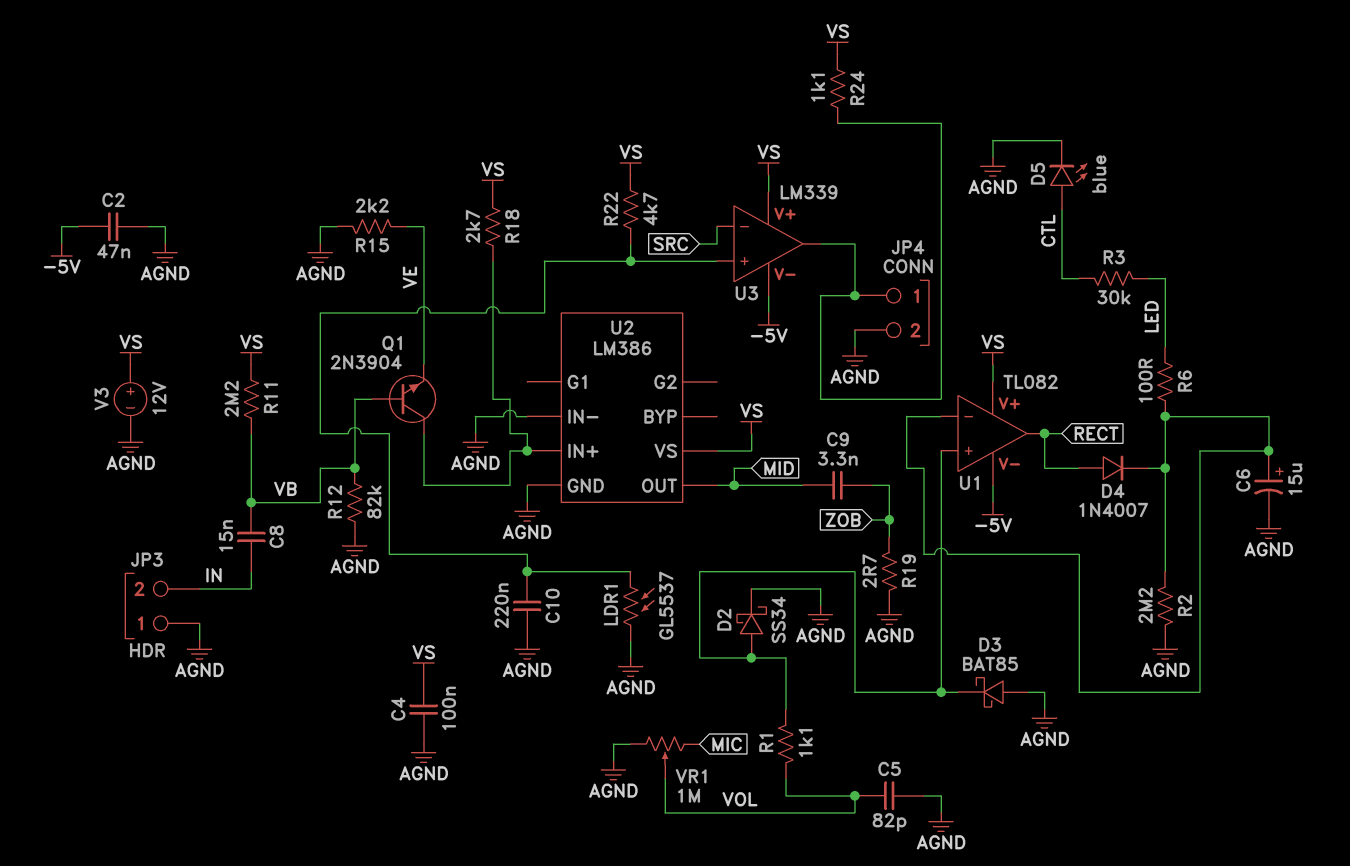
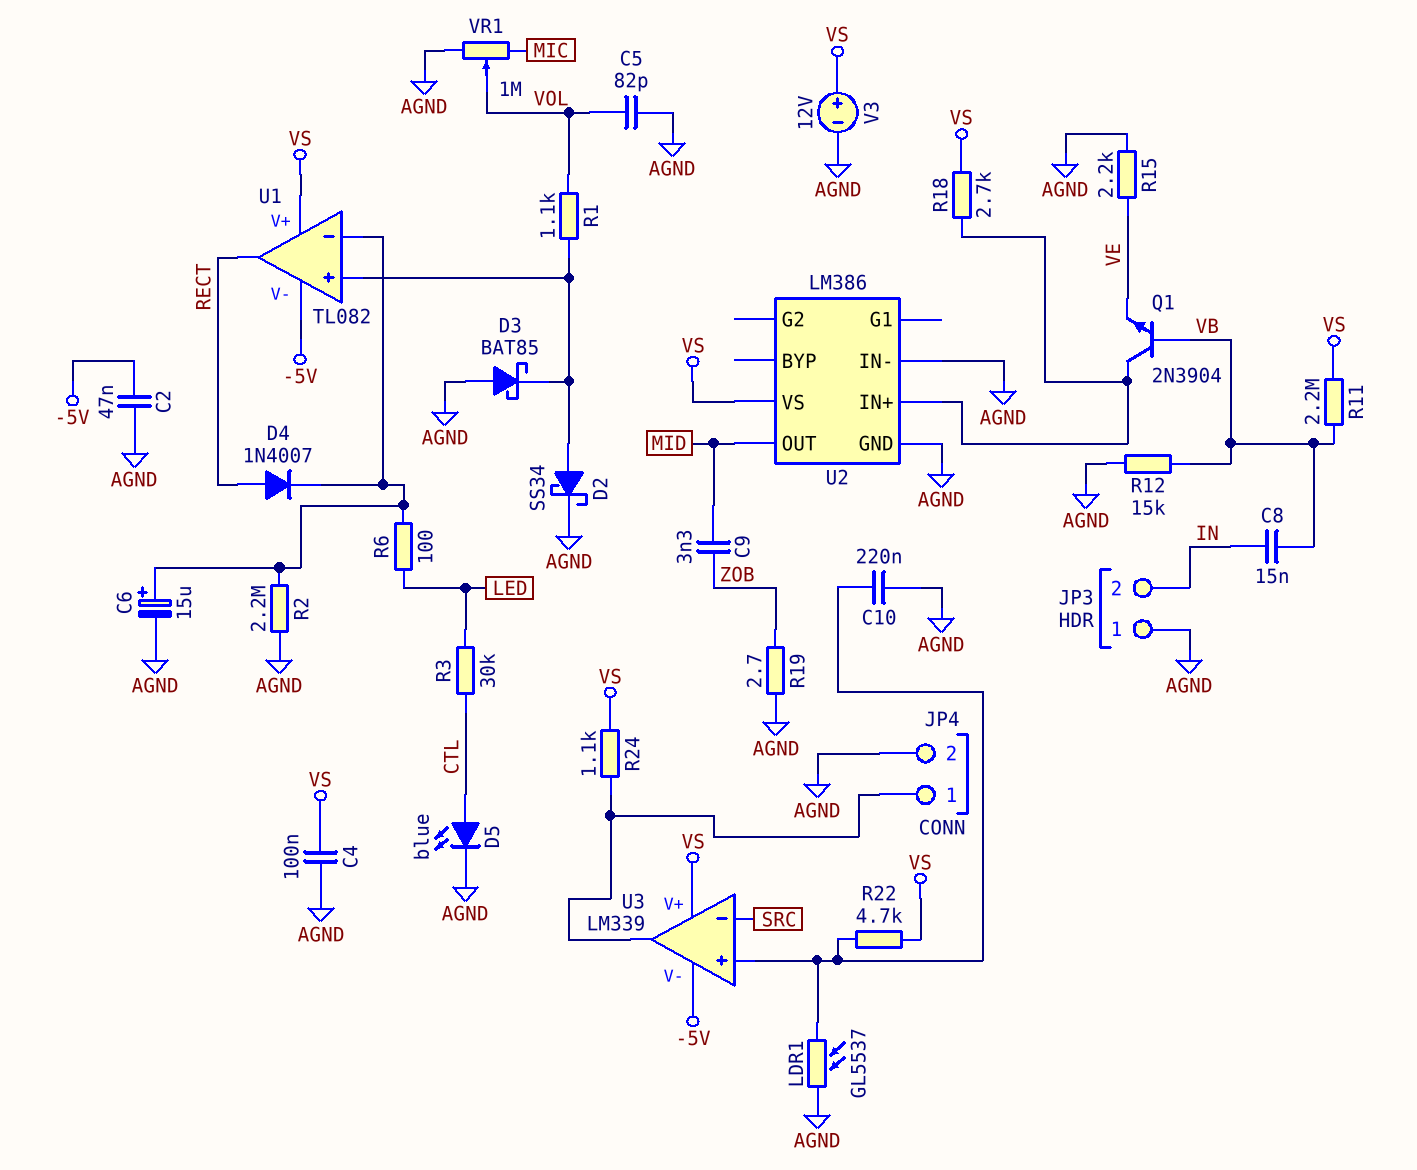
R12: 82k (AGND, VB) -> 15k (AGND, VB)

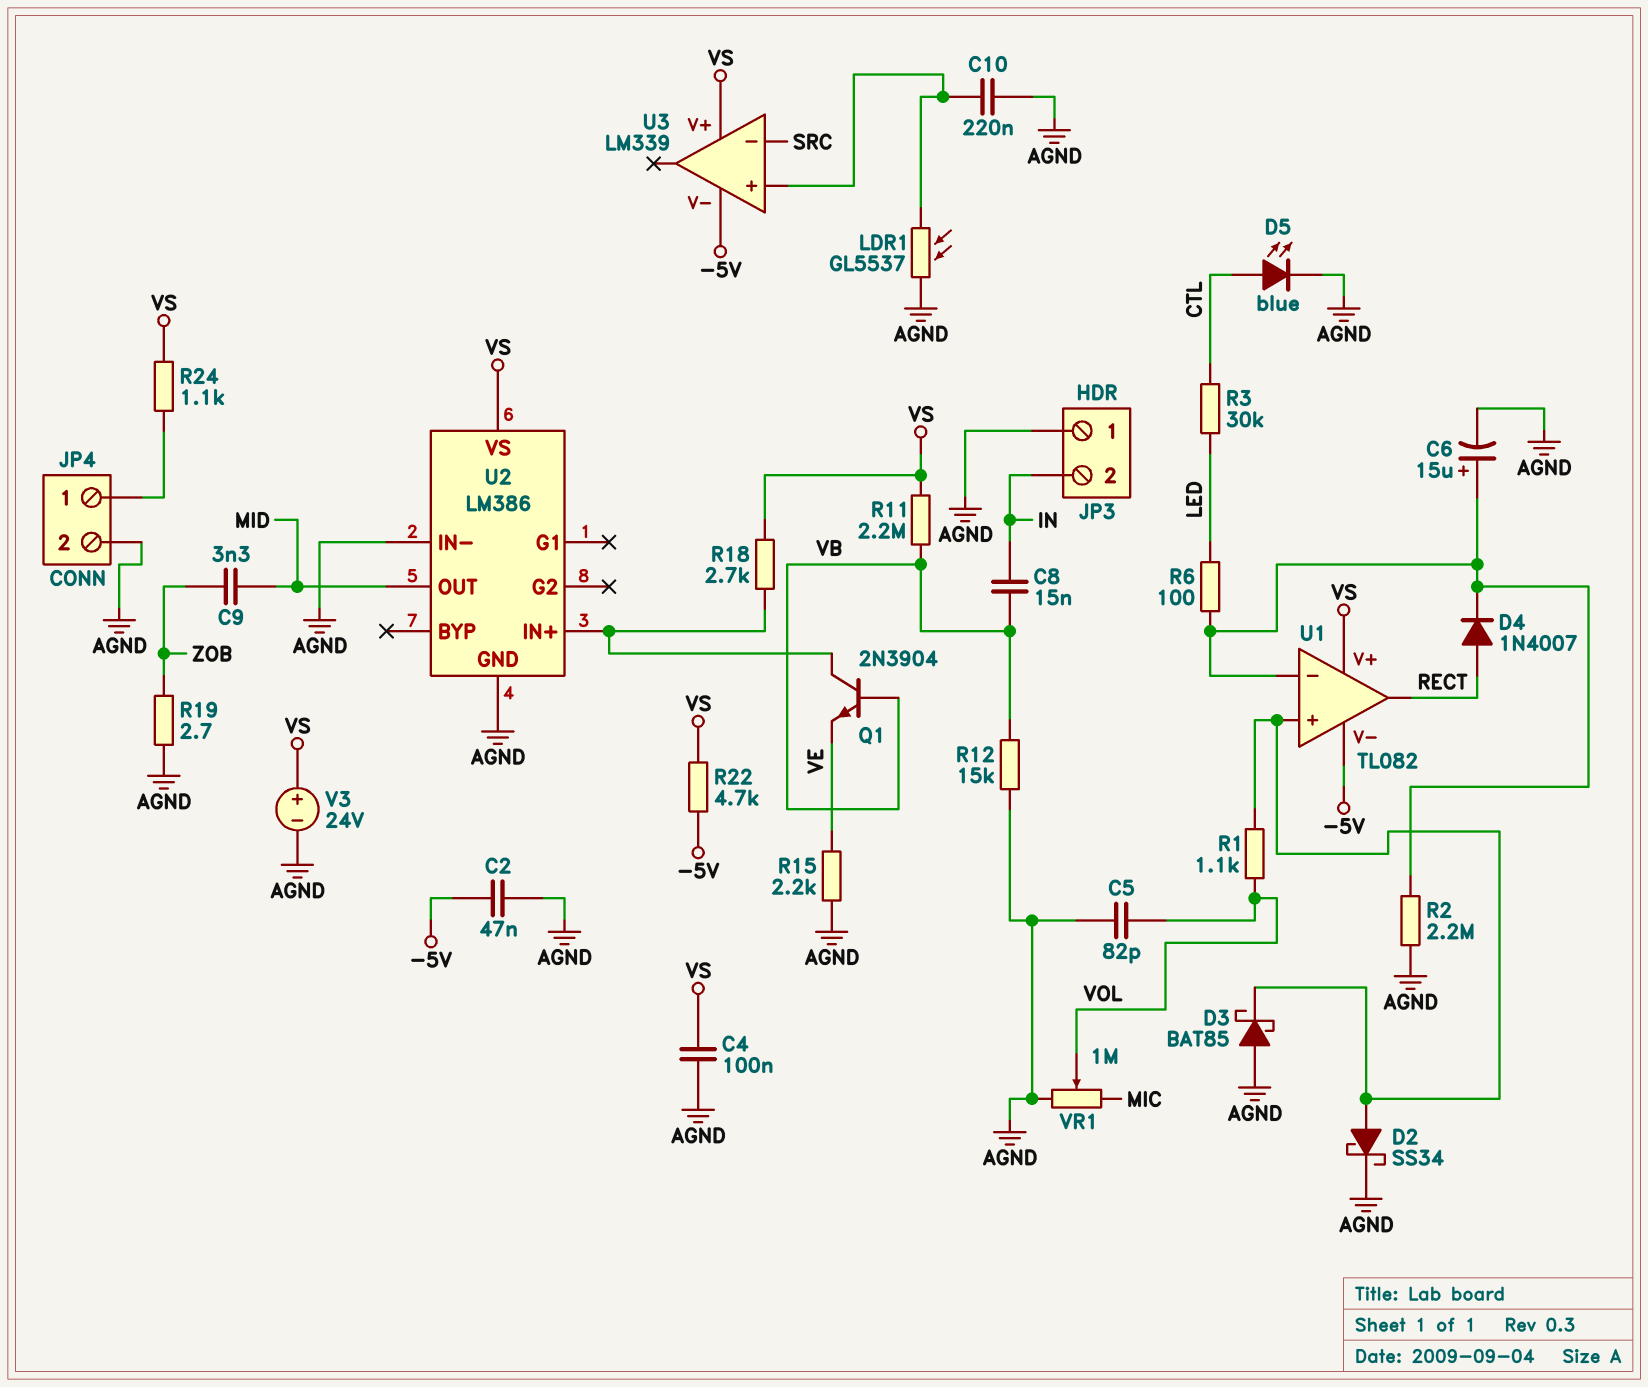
R22: 4.7k (U3/in+, VS) -> 4.7k (-5V, VS)
U3 pin out: JP4/1 -> none
V3: 12V (plus VS, minus AGND) -> 24V (plus VS, minus AGND)

